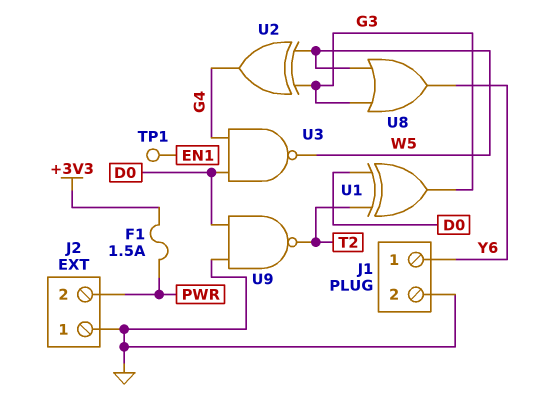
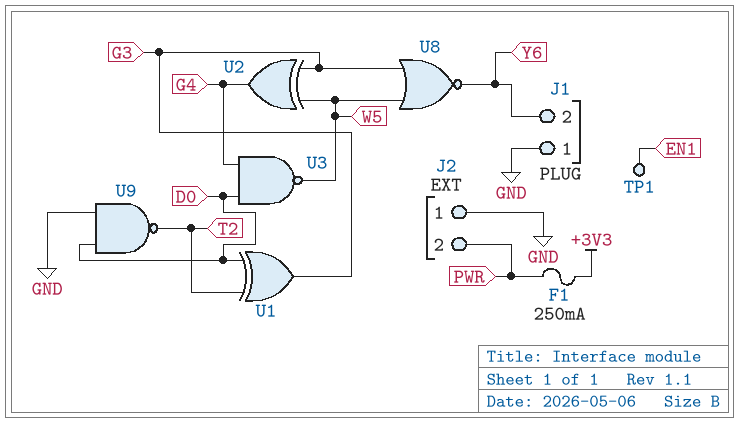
F1: 1.5A (+3V3, PWR) -> 250mA (+3V3, PWR)
J1 pin 1: Y6 -> GND
J1 pin 2: GND -> Y6
U8: OR (in G3, in W5, out Y6) -> NOR (in G3, in W5, out Y6)

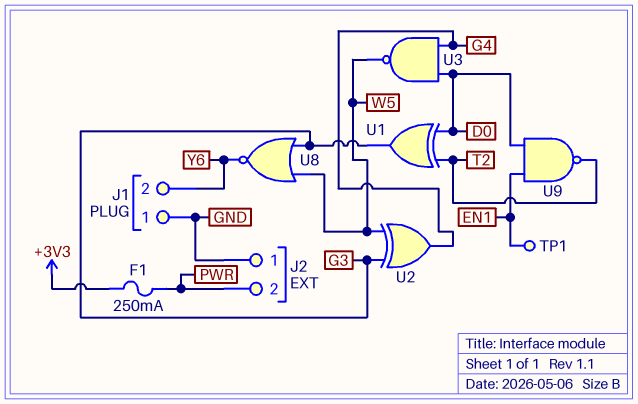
U9: NAND (in D0, in GND, out T2) -> NAND (in D0, in EN1, out T2)

